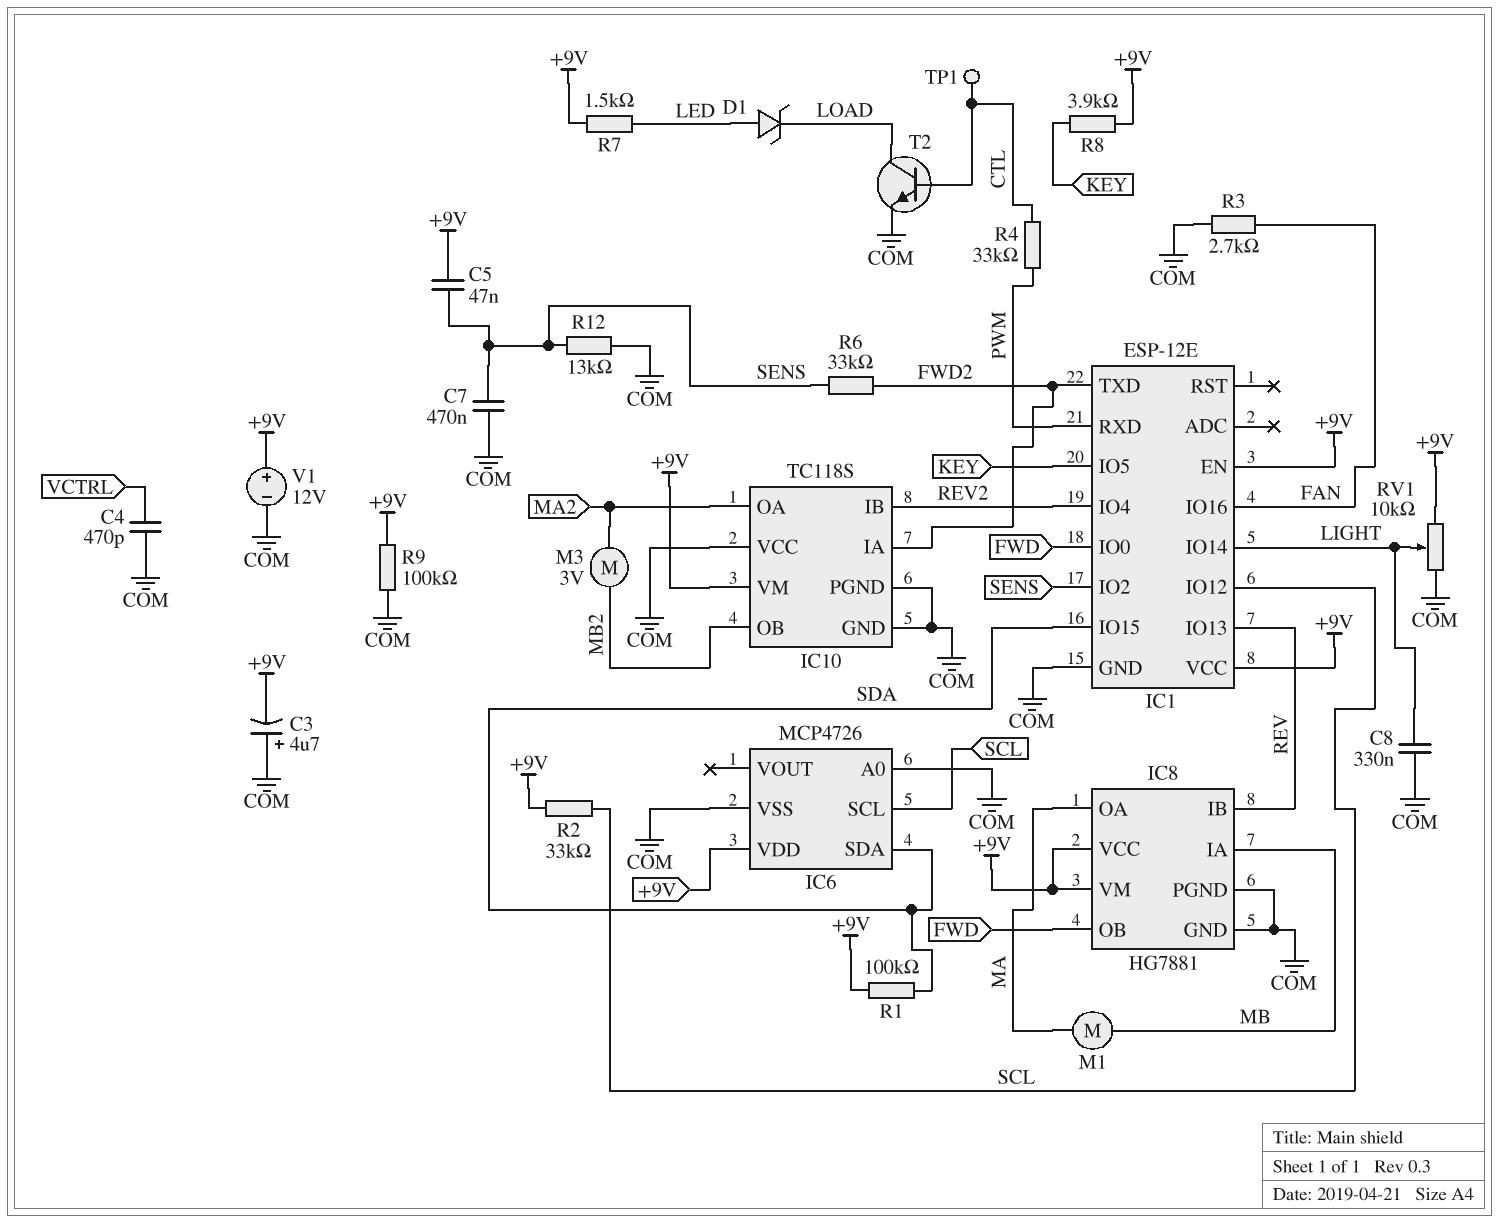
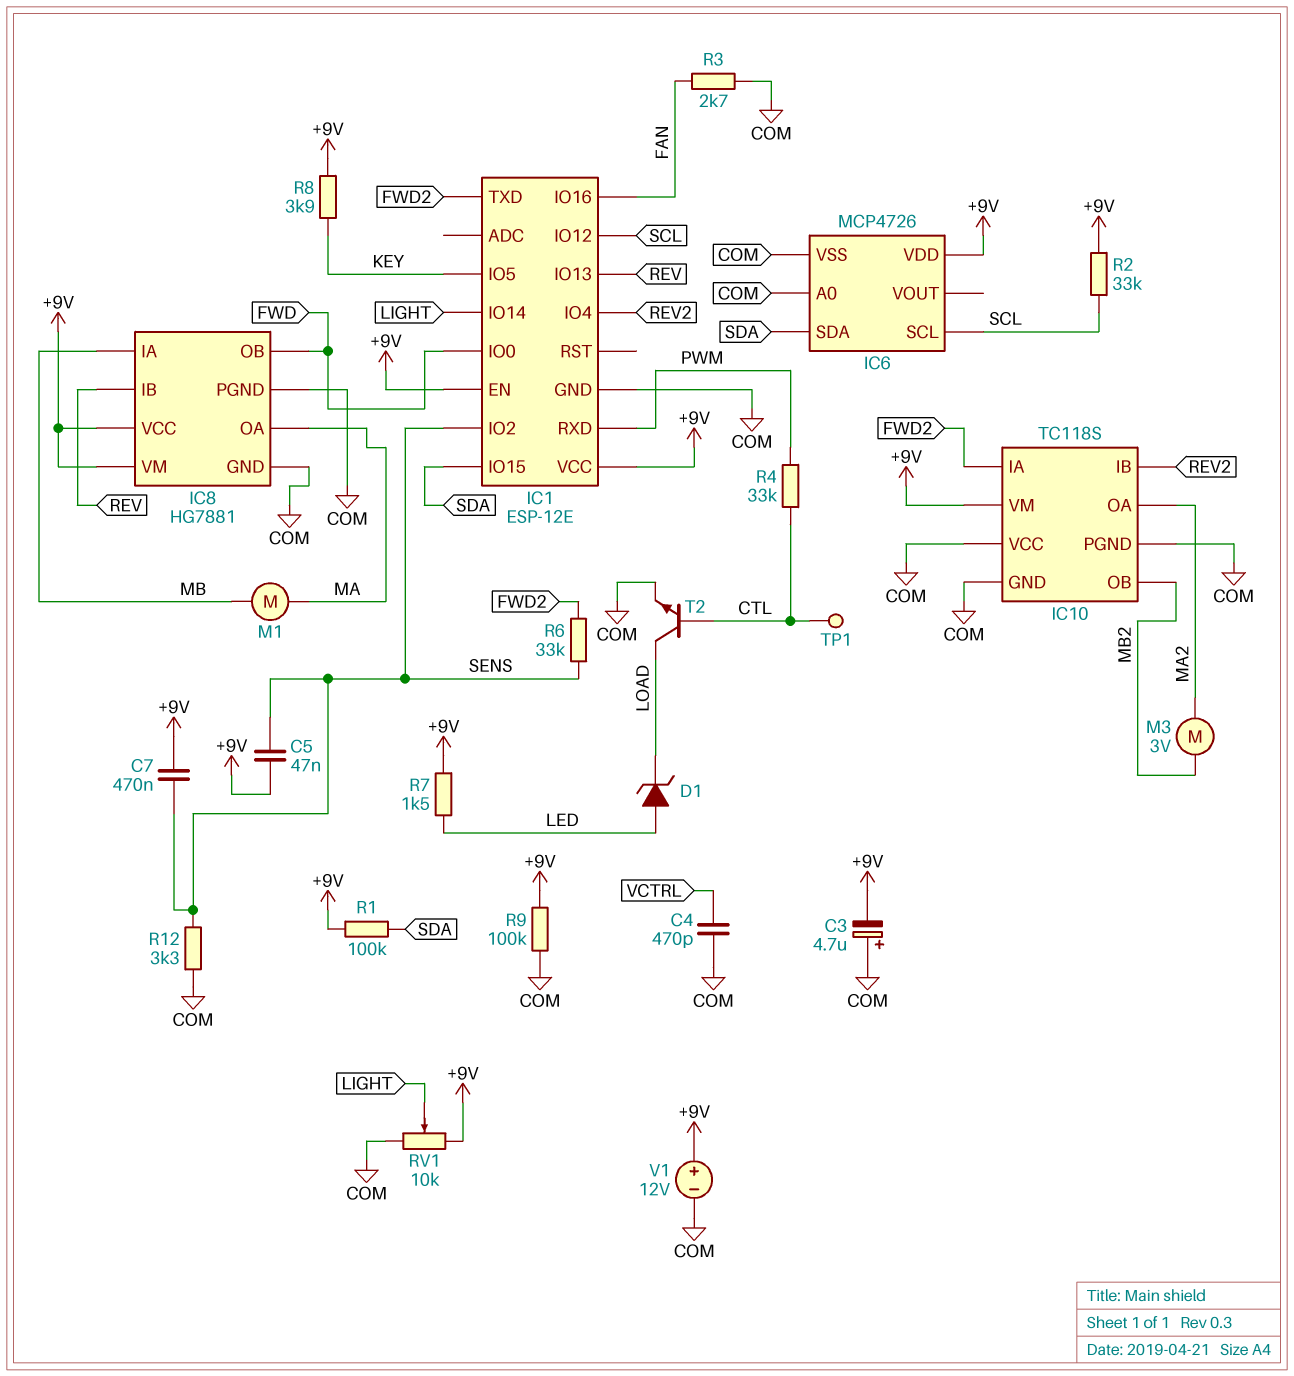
C7: 470nF (COM, SENS) -> 470nF (+9V, SENS)
C8: 330nF (COM, LIGHT) -> none
R12: 13k (COM, SENS) -> 3.3k (COM, SENS)

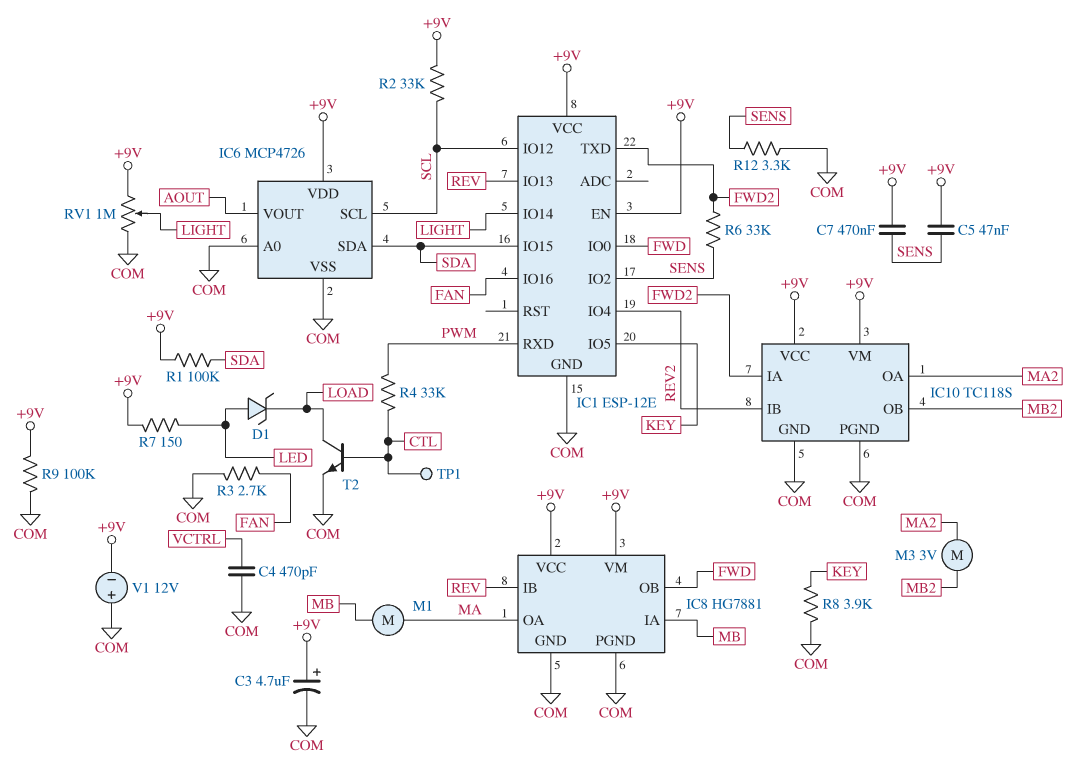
C3: 4.7uF (plus COM, minus +9V) -> 4.7uF (plus +9V, minus COM)
IC6 pin VOUT: none -> AOUT
IC10 pin VCC: COM -> +9V
R7: 1.5k (+9V, LED) -> 150 (+9V, LED)
R8: 3.9k (+9V, KEY) -> 3.9k (COM, KEY)
RV1: 10k (+9V, COM, wiper LIGHT) -> 1M (+9V, COM, wiper LIGHT)
V1: 12V (plus +9V, minus COM) -> 12V (plus COM, minus +9V)

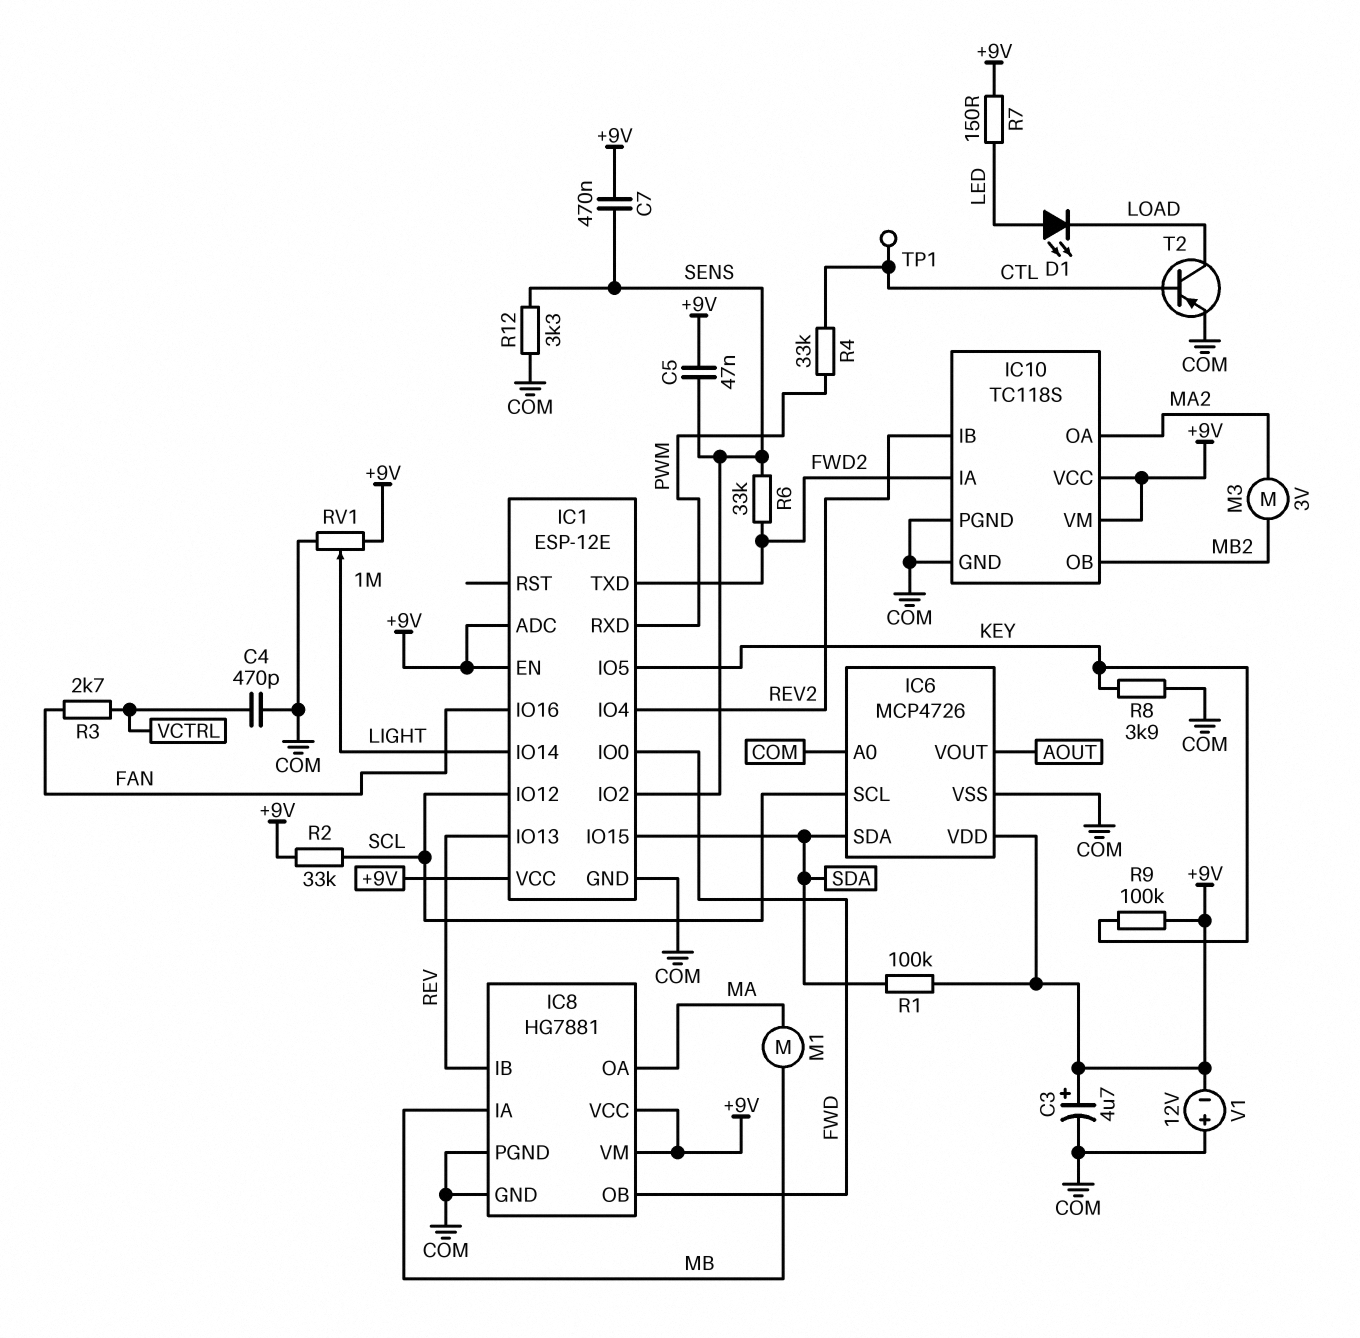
D1: zener (A LED, K LOAD) -> LED (A LED, K LOAD)
IC1 pin ADC: none -> +9V
R3: 2.7k (COM, FAN) -> 2.7k (FAN, VCTRL)
R9: 100k (+9V, COM) -> 100k (+9V, KEY)
T2: NPN (B CTL, C LOAD, E COM) -> PNP (B CTL, C LOAD, E COM)

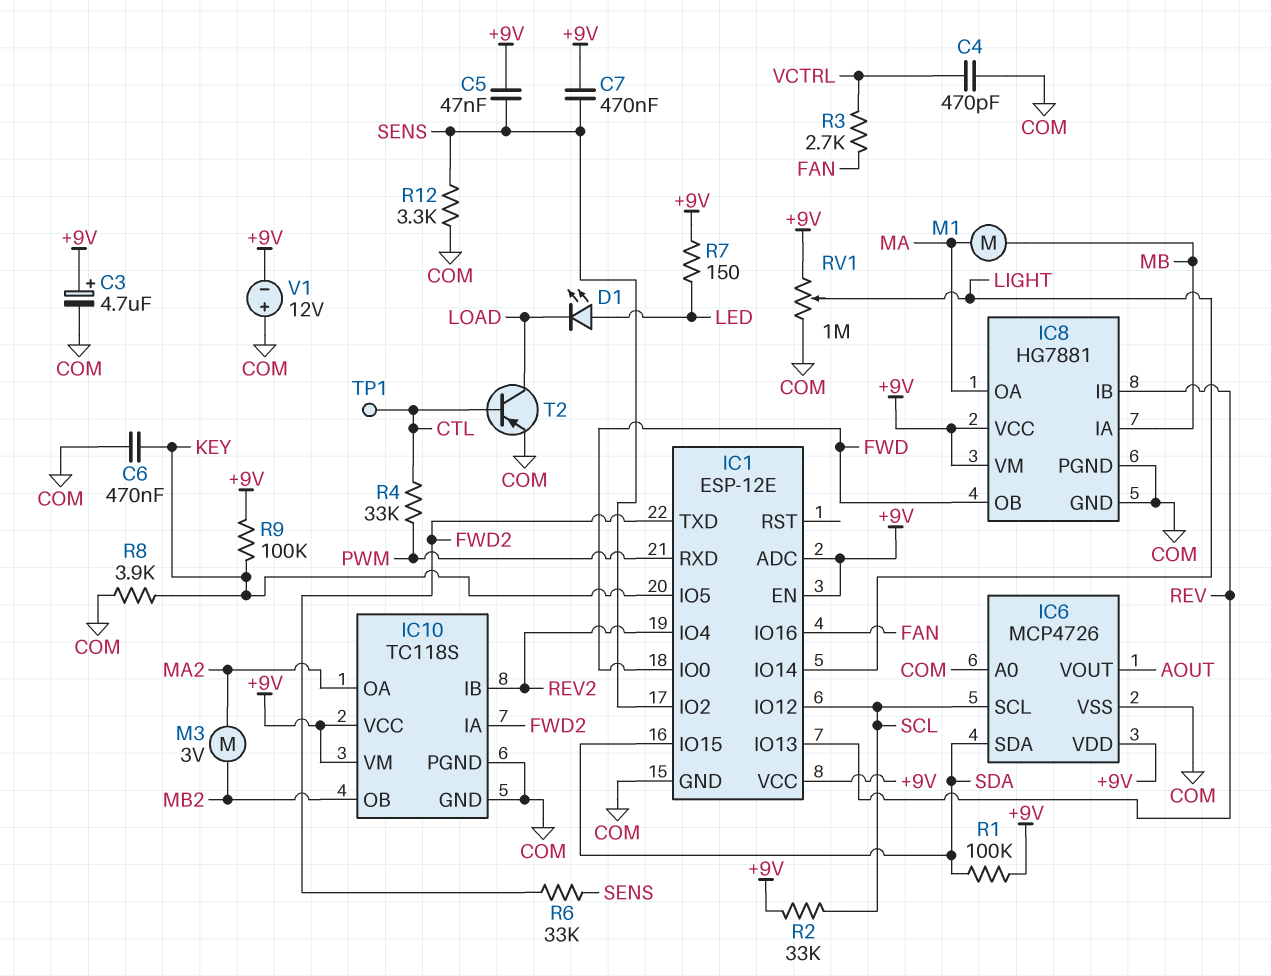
C6: none -> 470nF (COM, KEY)

